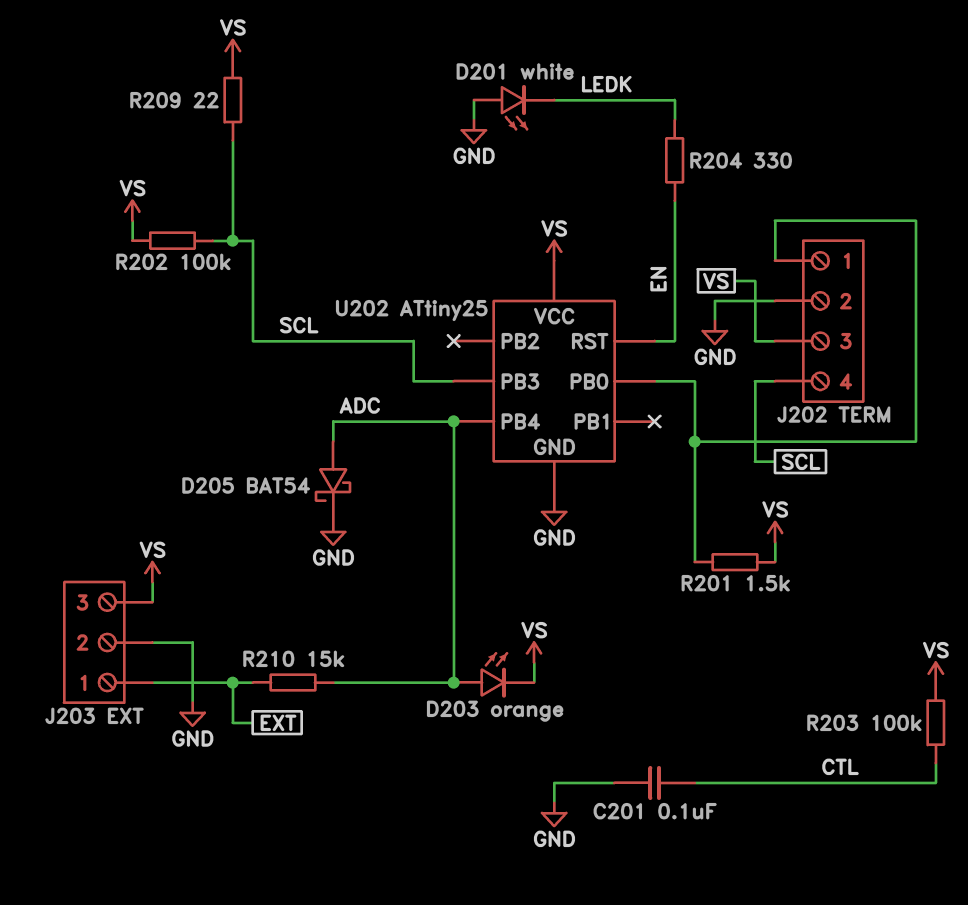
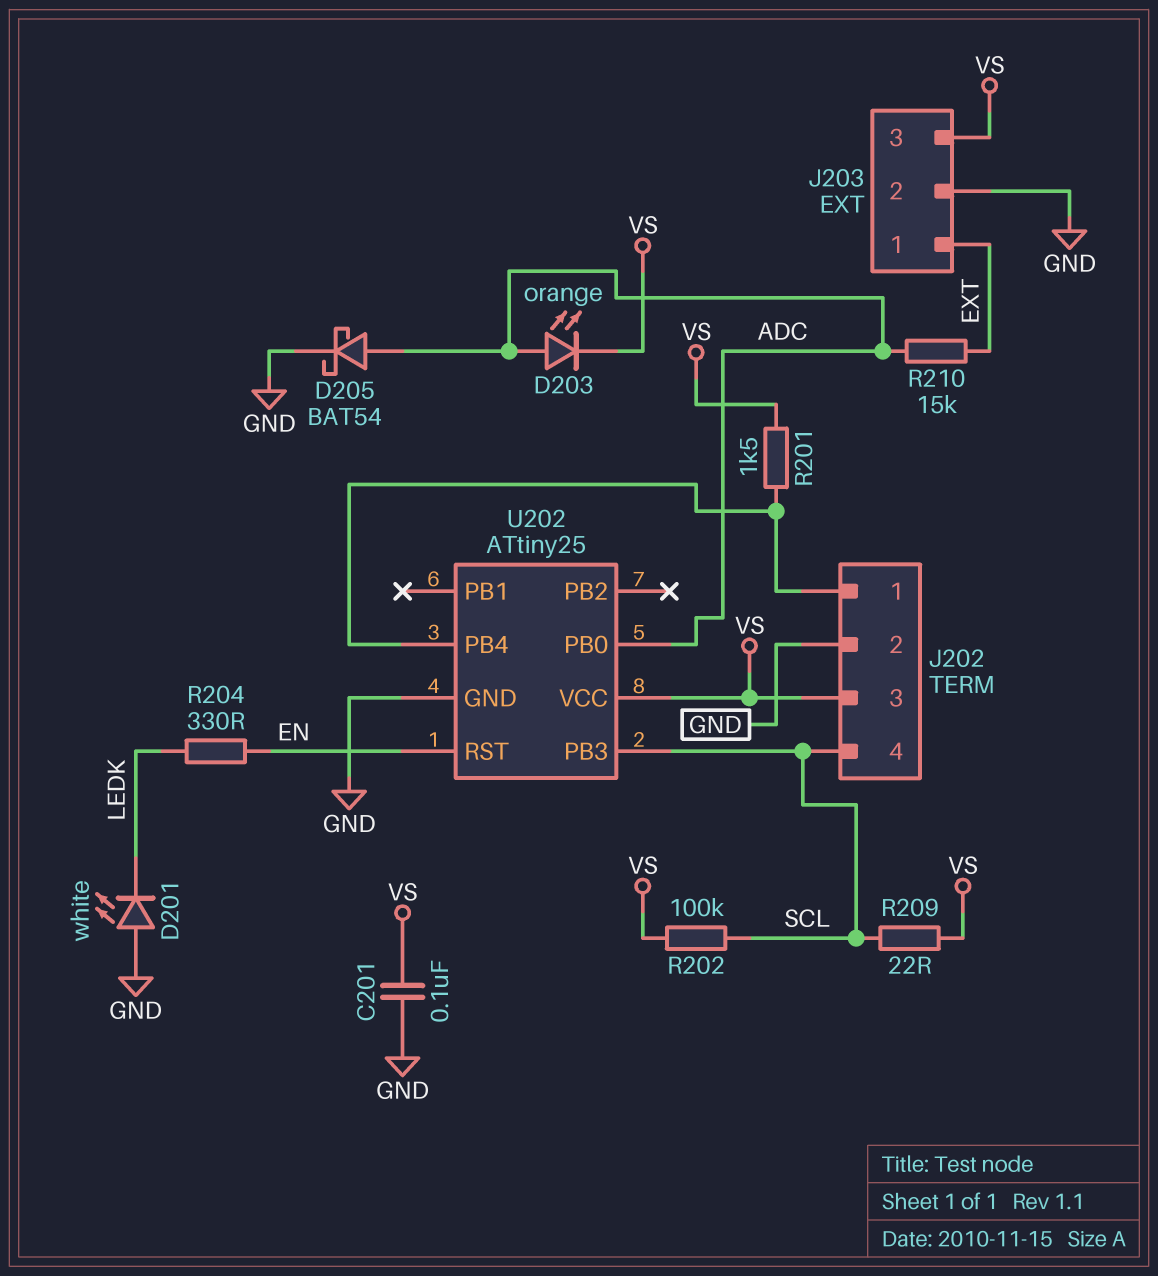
C201: 100nF (CTL, GND) -> 100nF (GND, VS)
R203: 100k (CTL, VS) -> none
U202 pin PB0: J202/1 -> ADC
U202 pin PB4: ADC -> J202/1

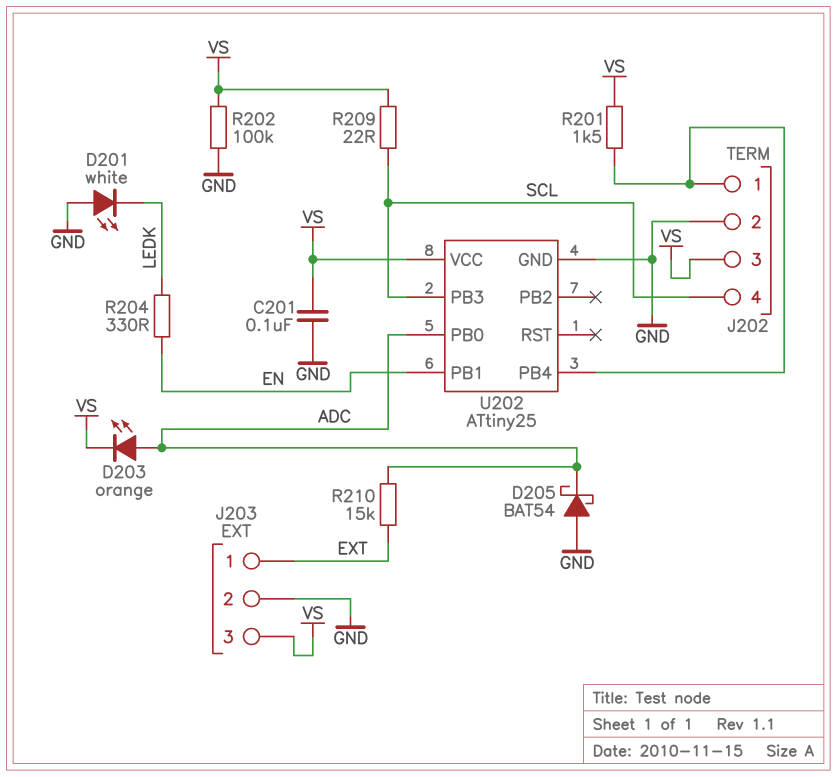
D205: schottky BAT54 (A ADC, K GND) -> schottky BAT54 (A GND, K ADC)
R202: 100k (SCL, VS) -> 100k (GND, VS)
U202 pin PB1: none -> EN
U202 pin RST: EN -> none

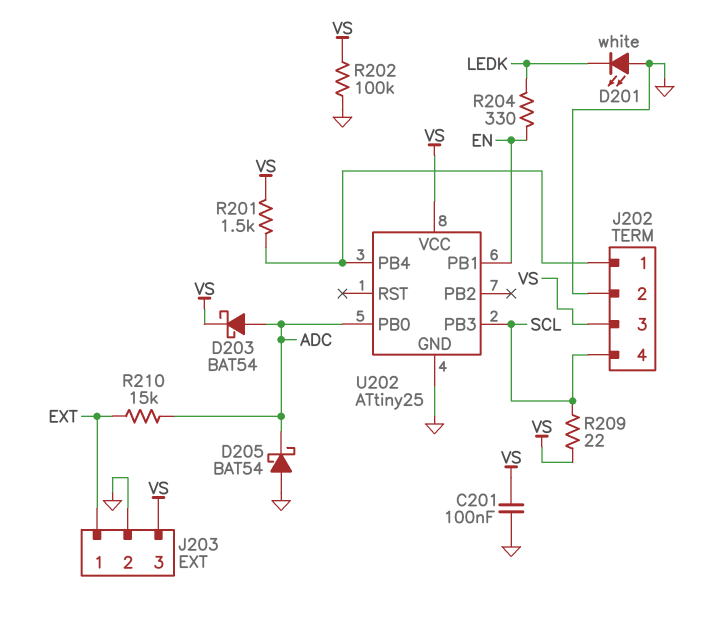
D203: LED orange (A ADC, K VS) -> schottky BAT54 (A ADC, K VS)

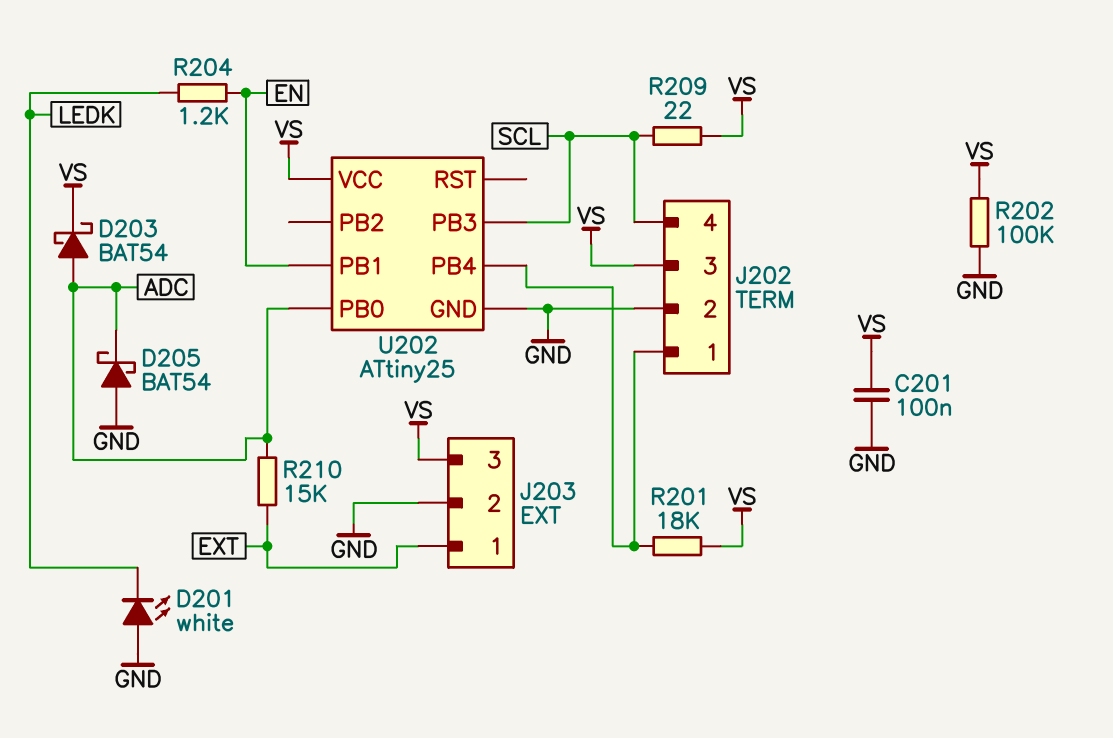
R201: 1.5k (J202/1, VS) -> 18k (J202/1, VS)
R204: 330 (EN, LEDK) -> 1.2k (EN, LEDK)

